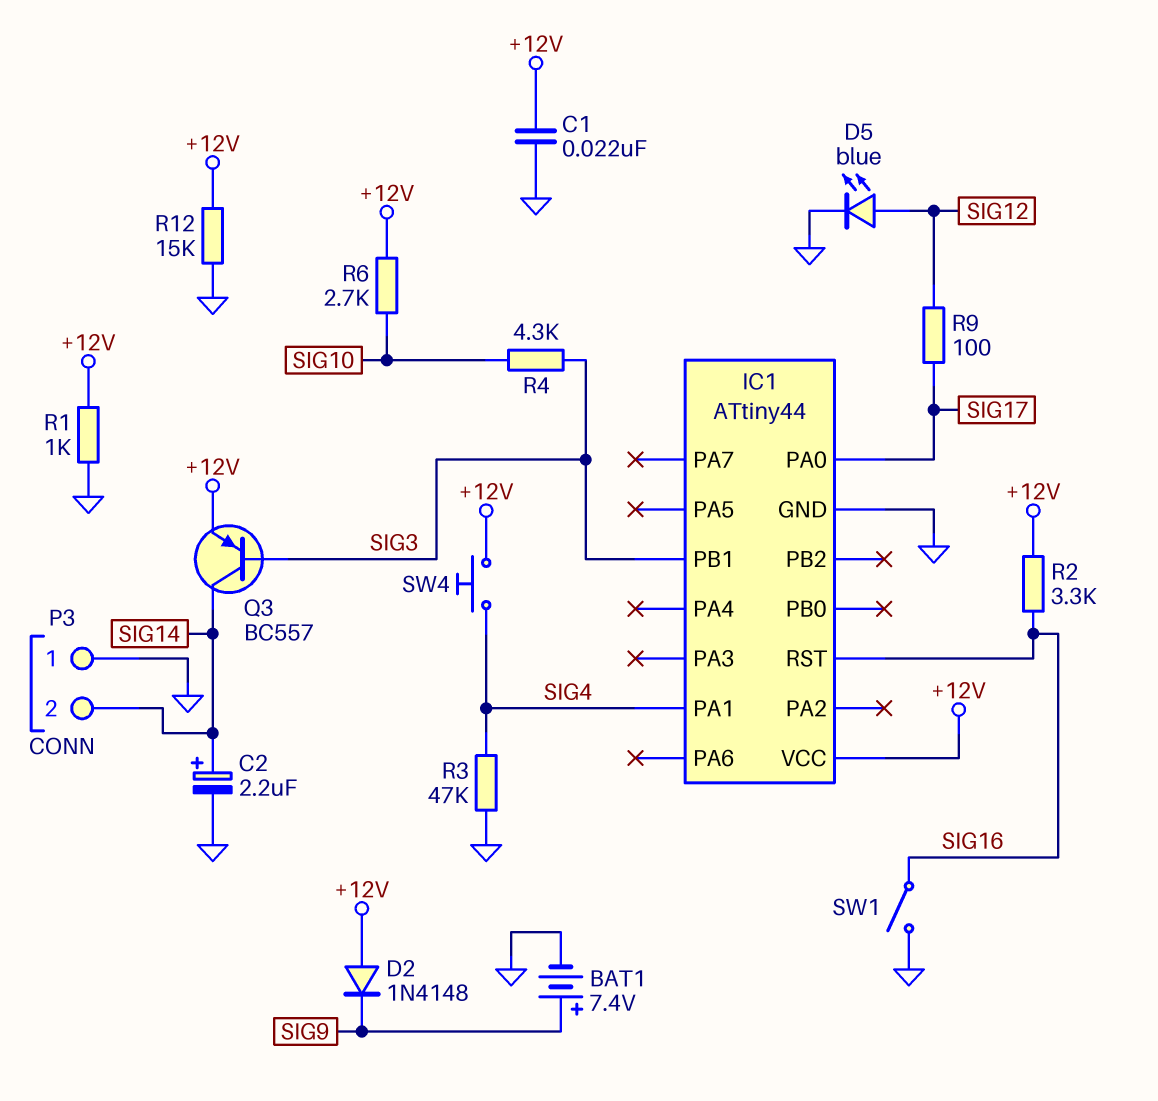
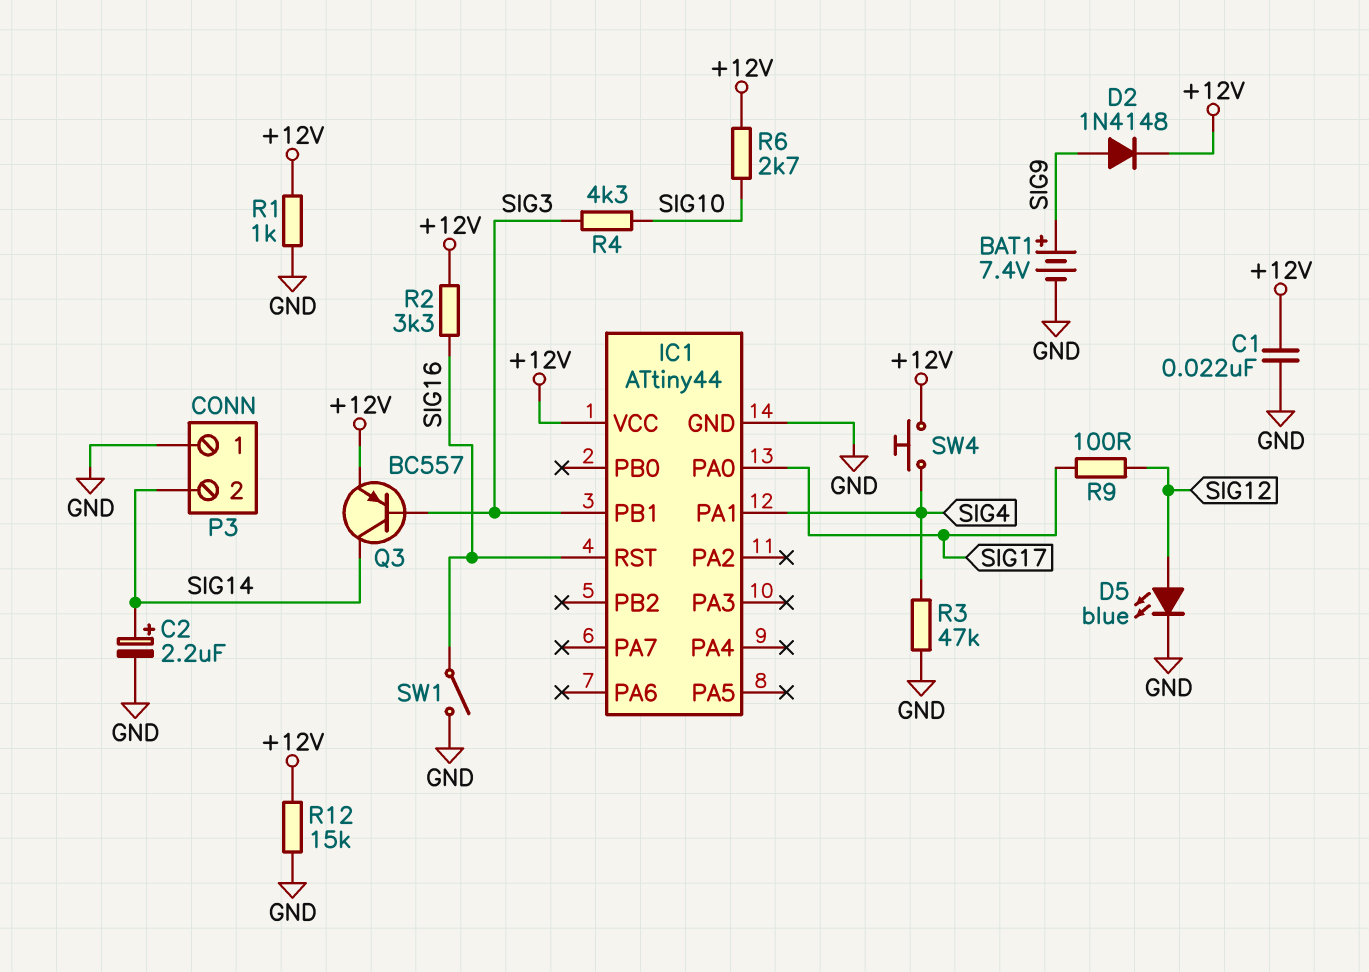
D2: diode 1N4148 (A +12V, K SIG9) -> diode 1N4148 (A SIG9, K +12V)

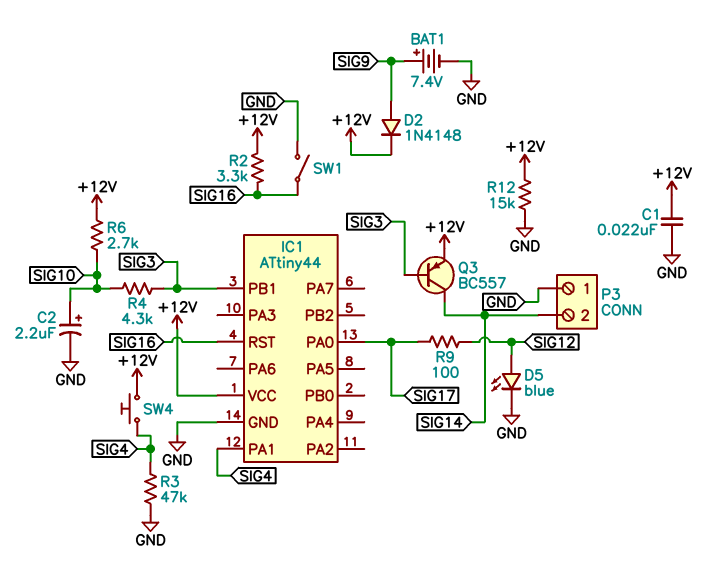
C2: 2.2uF (plus SIG14, minus GND) -> 2.2uF (plus SIG10, minus GND)
R1: 1k (+12V, GND) -> none

